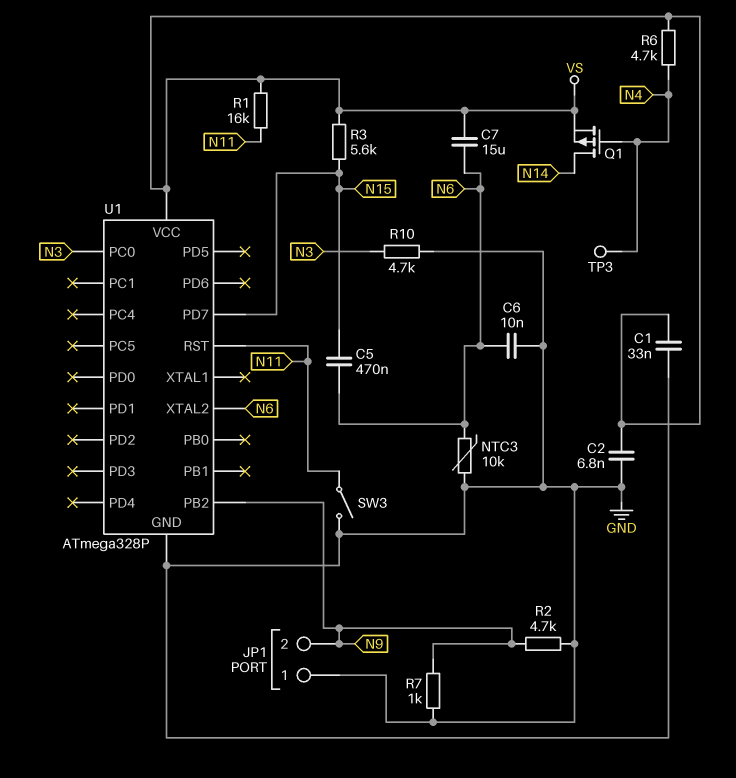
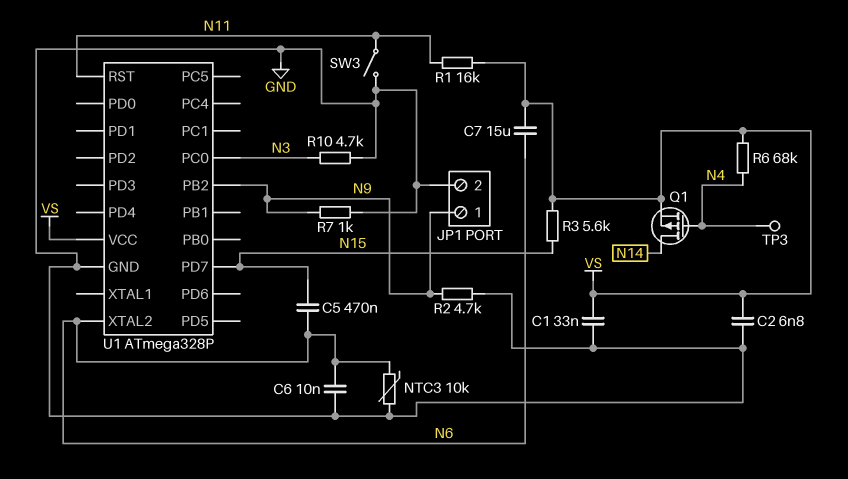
JP1 pin 1: GND -> N9
JP1 pin 2: N9 -> GND
R6: 4.7k (N4, VS) -> 68k (N4, VS)

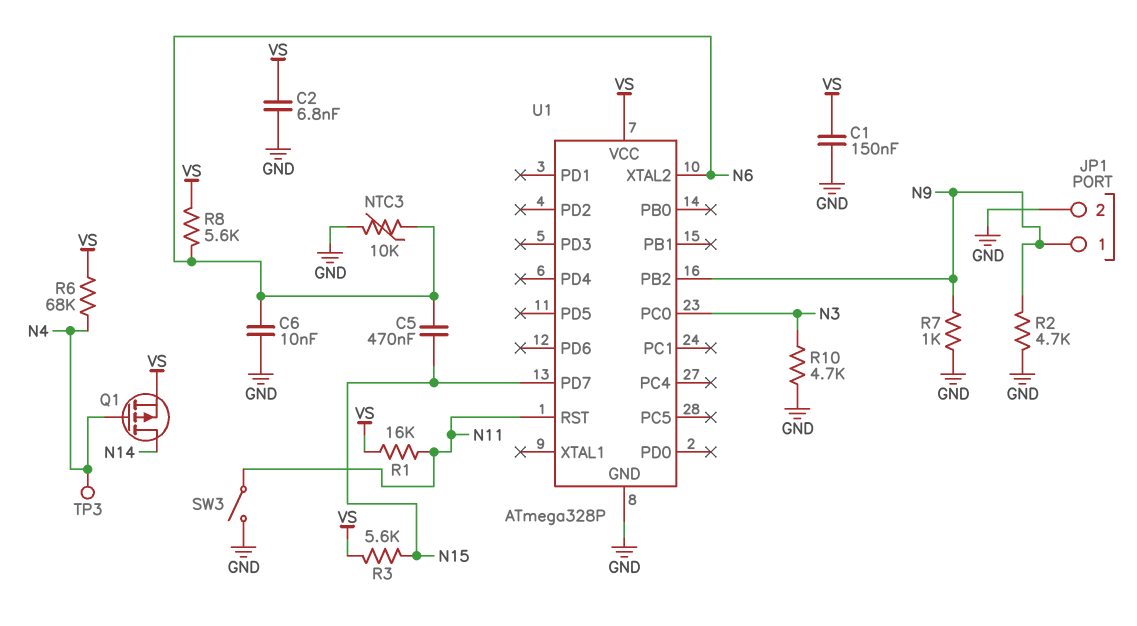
C1: 33nF (GND, VS) -> 150nF (GND, VS)
C7: 15uF (N6, VS) -> none
R8: none -> 5.6k (N6, VS)

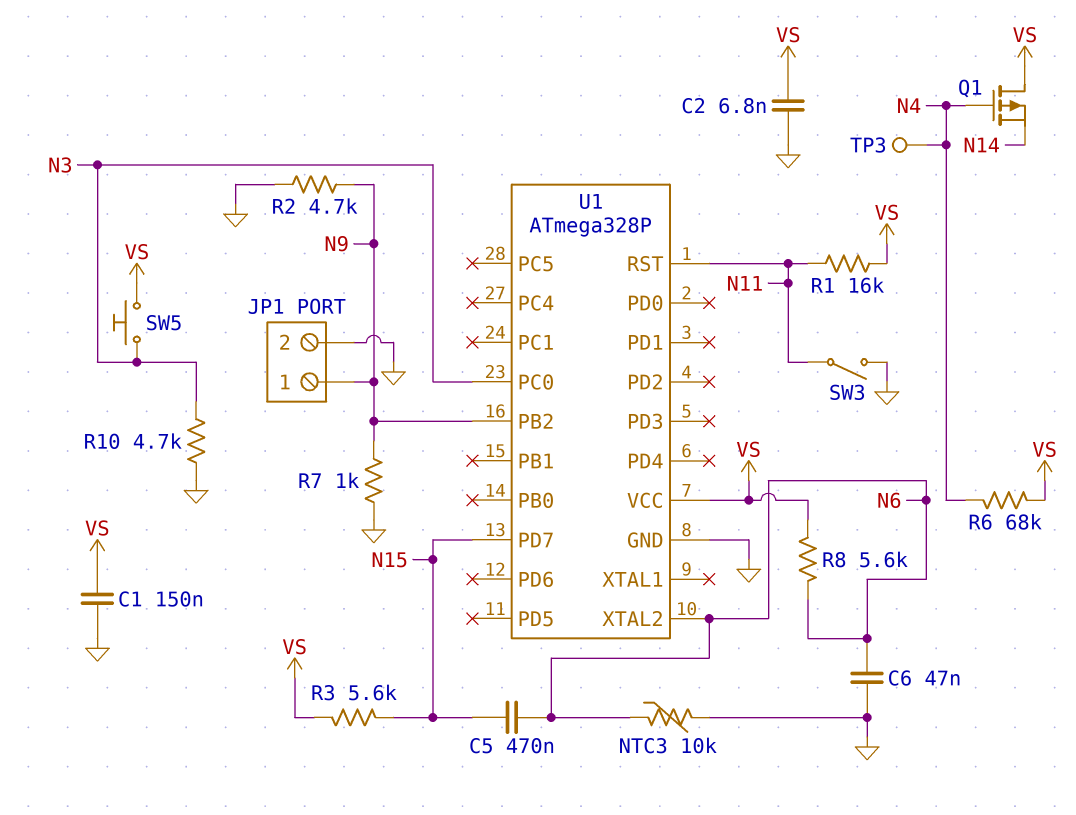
C6: 10nF (GND, N6) -> 47nF (GND, N6)
Q1: PMOS (G N4, D N14, S VS) -> PMOS (G N4, D VS, S N14)
SW5: none -> button (N3, VS)

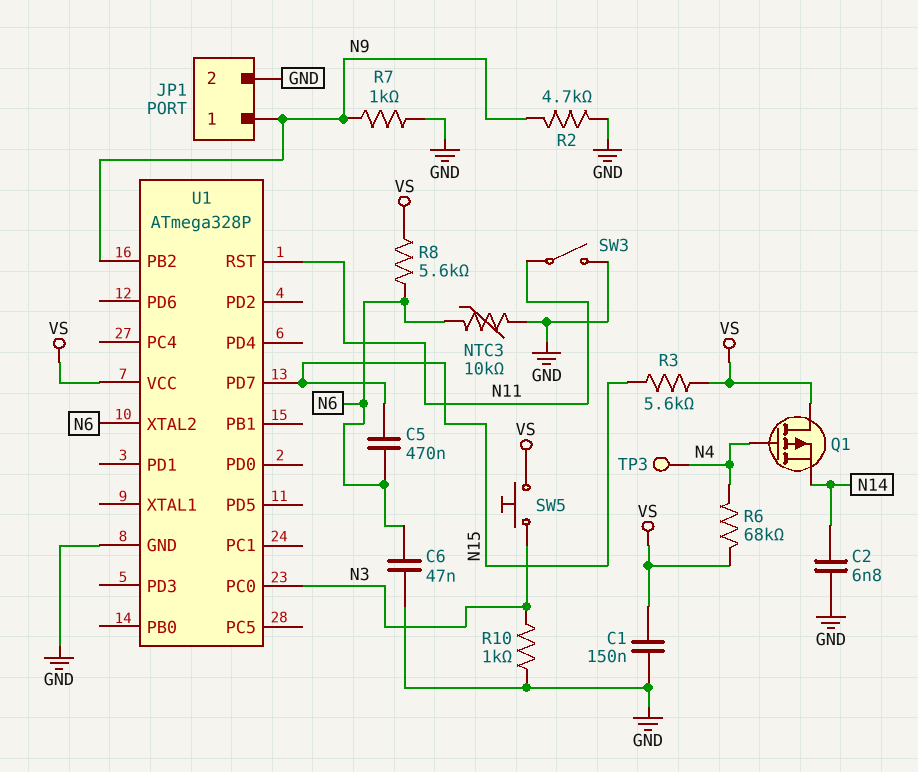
C2: 6.8nF (GND, VS) -> 6.8nF (GND, N14)
R1: 16k (N11, VS) -> none
R10: 4.7k (GND, N3) -> 1k (GND, N3)

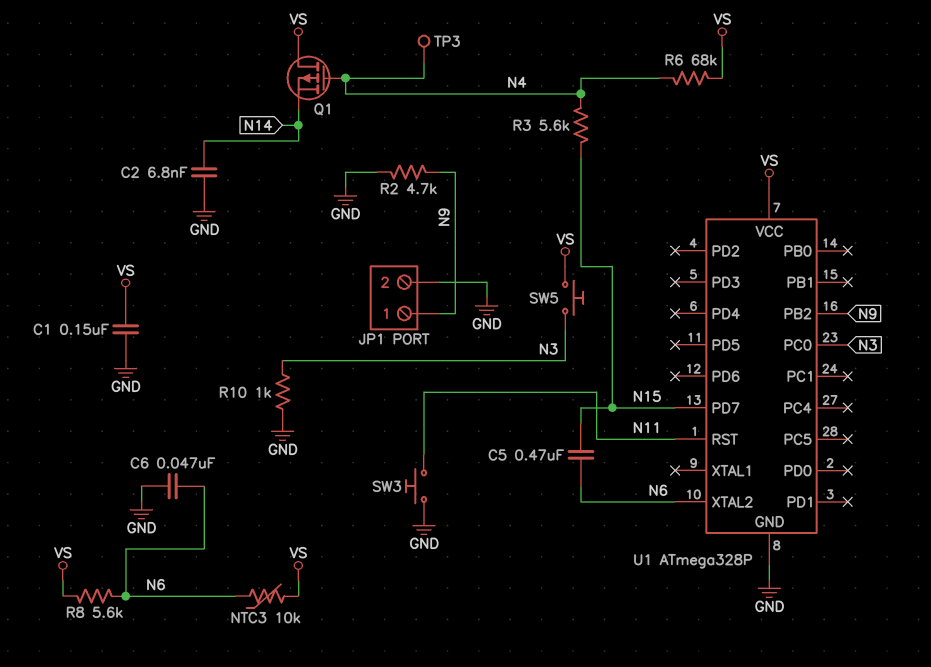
NTC3: 10k (GND, N6) -> 10k (N6, VS)
R3: 5.6k (N15, VS) -> 5.6k (N4, N15)
R7: 1k (GND, N9) -> none
SW3: switch (GND, N11) -> button (GND, N11)

